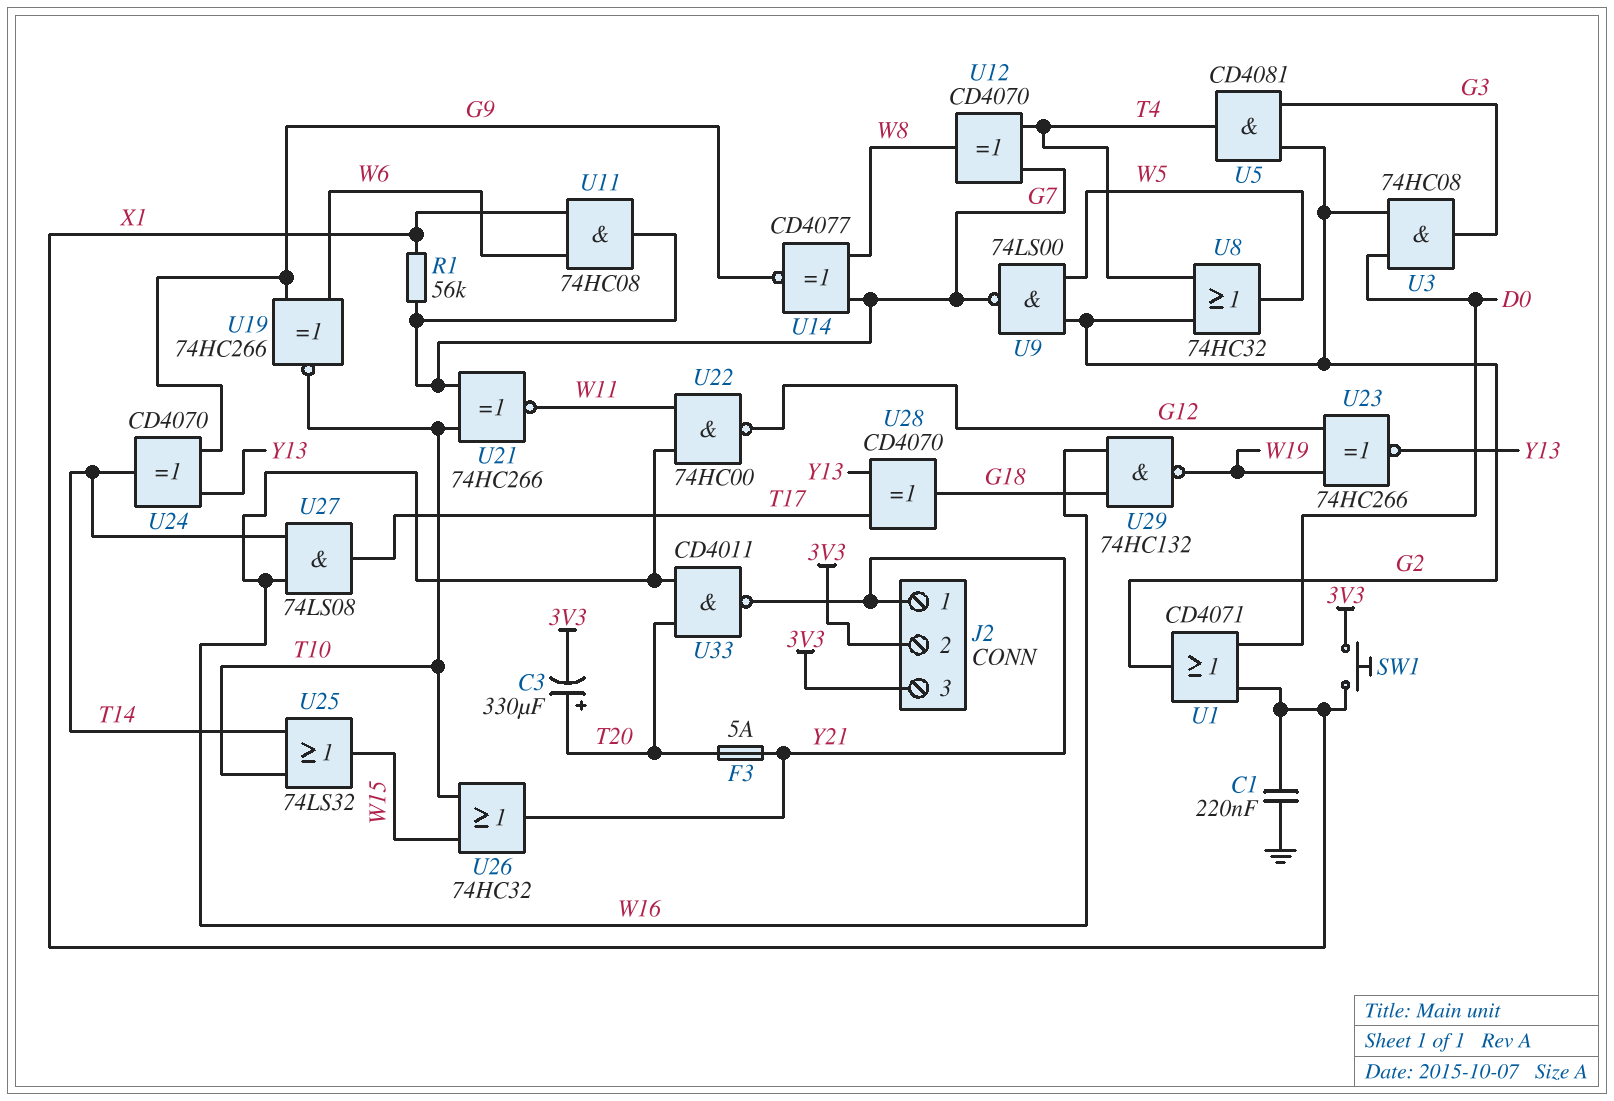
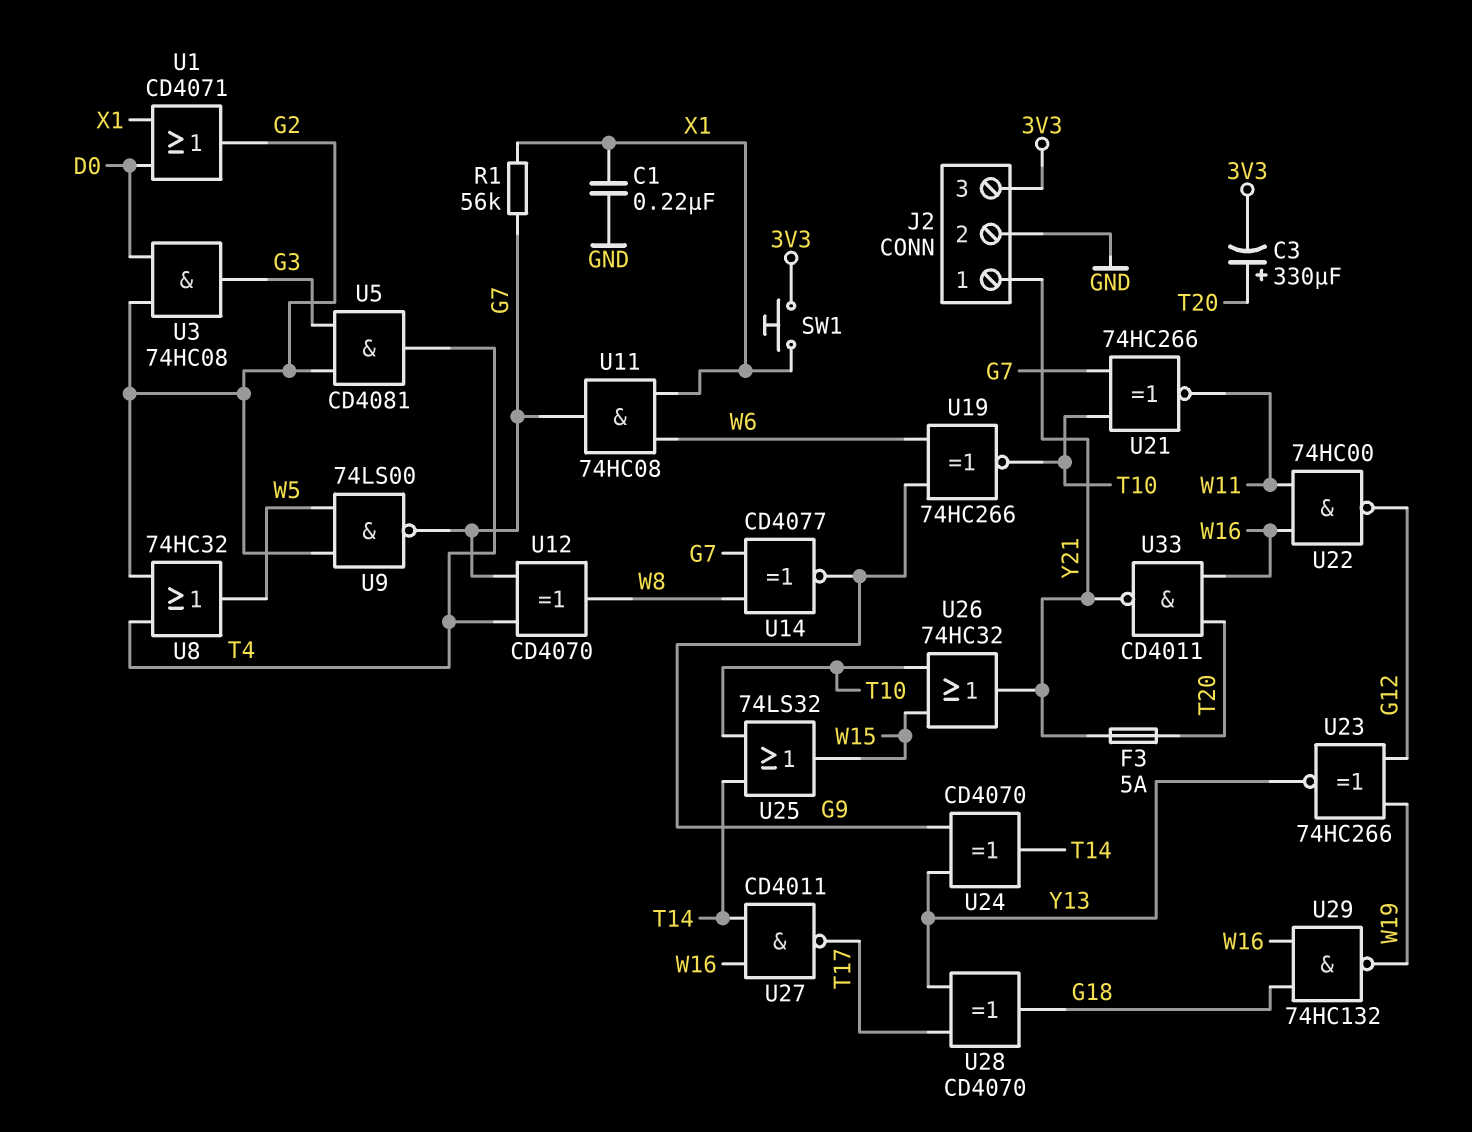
J2 pin 2: 3V3 -> GND
U27: AND 74LS08 (in T14, in W16, out T17) -> NAND CD4011 (in T14, in W16, out T17)

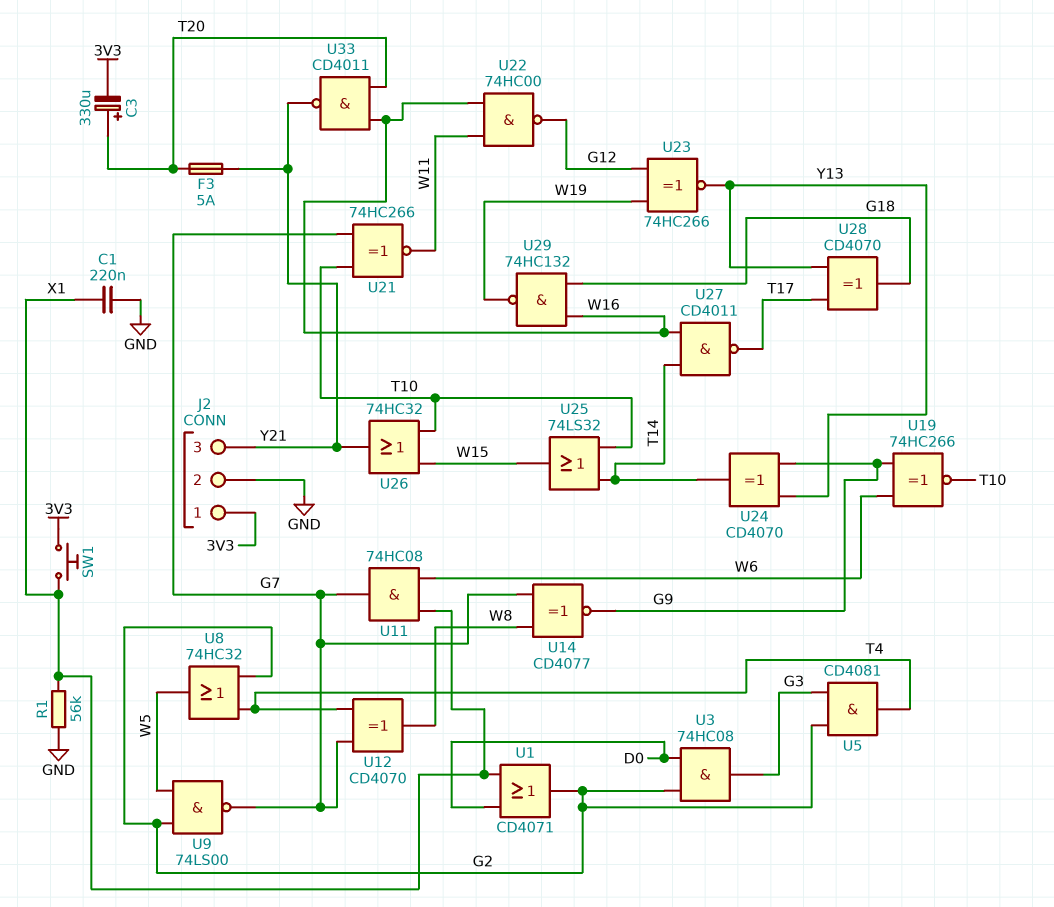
J2 pin 1: Y21 -> 3V3
J2 pin 3: 3V3 -> Y21
R1: 56k (G7, X1) -> 56k (GND, X1)

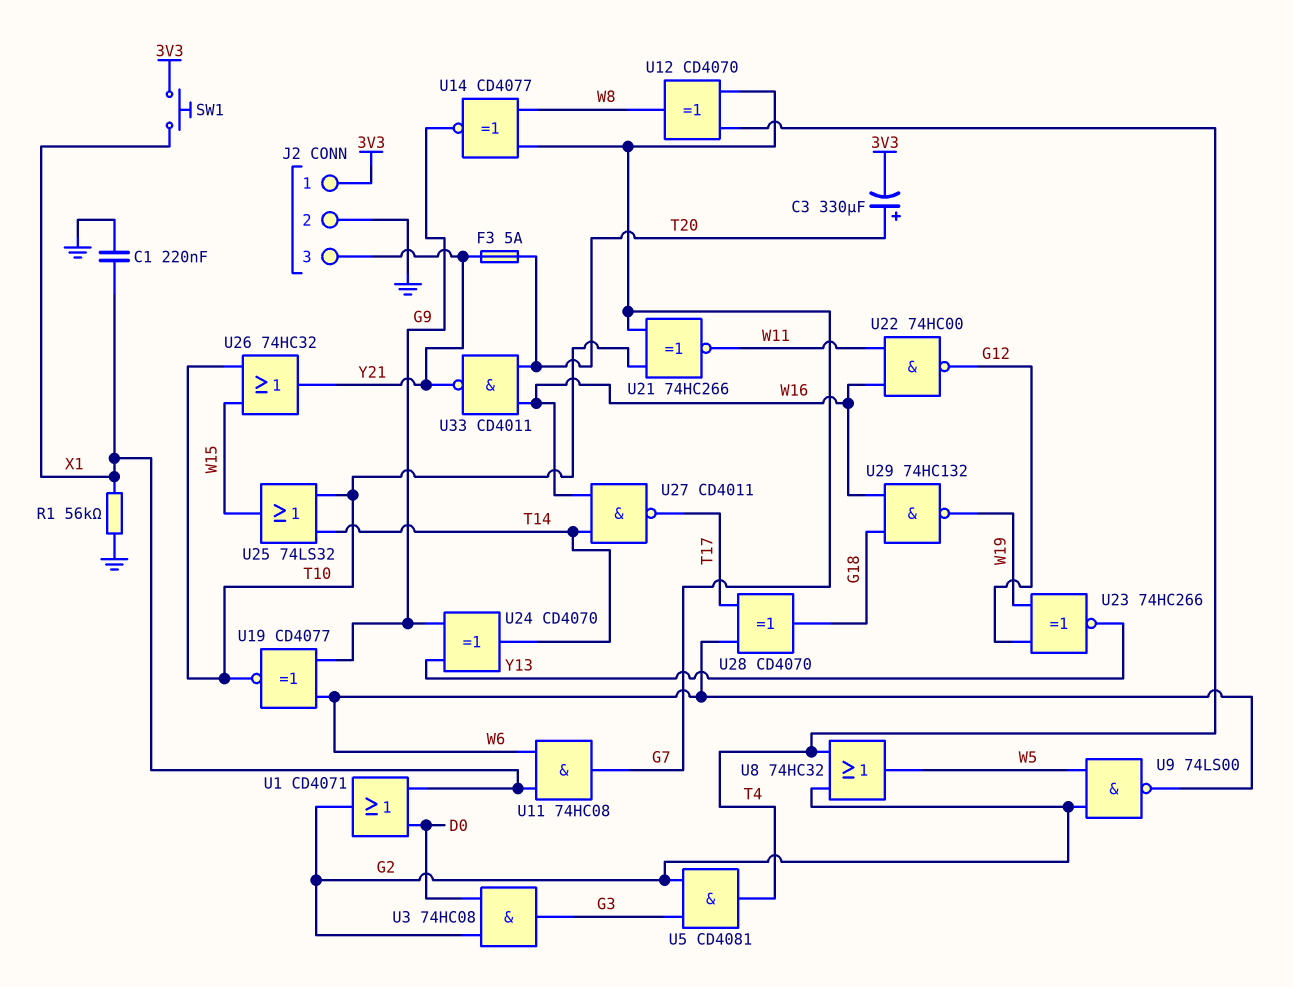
U9: NAND 74LS00 (in G2, in W5, out G7) -> NAND 74LS00 (in G2, in W5, out W6)
U19: XNOR 74HC266 (in G9, in W6, out T10) -> XNOR CD4077 (in G9, in W6, out T10)
U28: XOR CD4070 (in T17, in Y13, out G18) -> XOR CD4070 (in T17, in W6, out G18)

